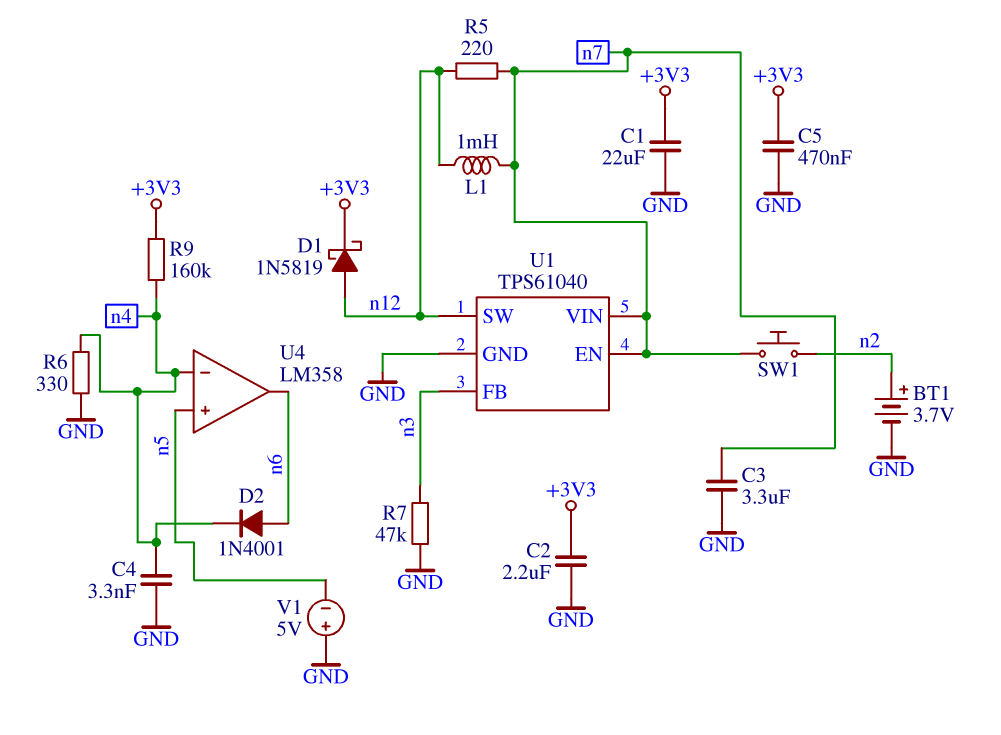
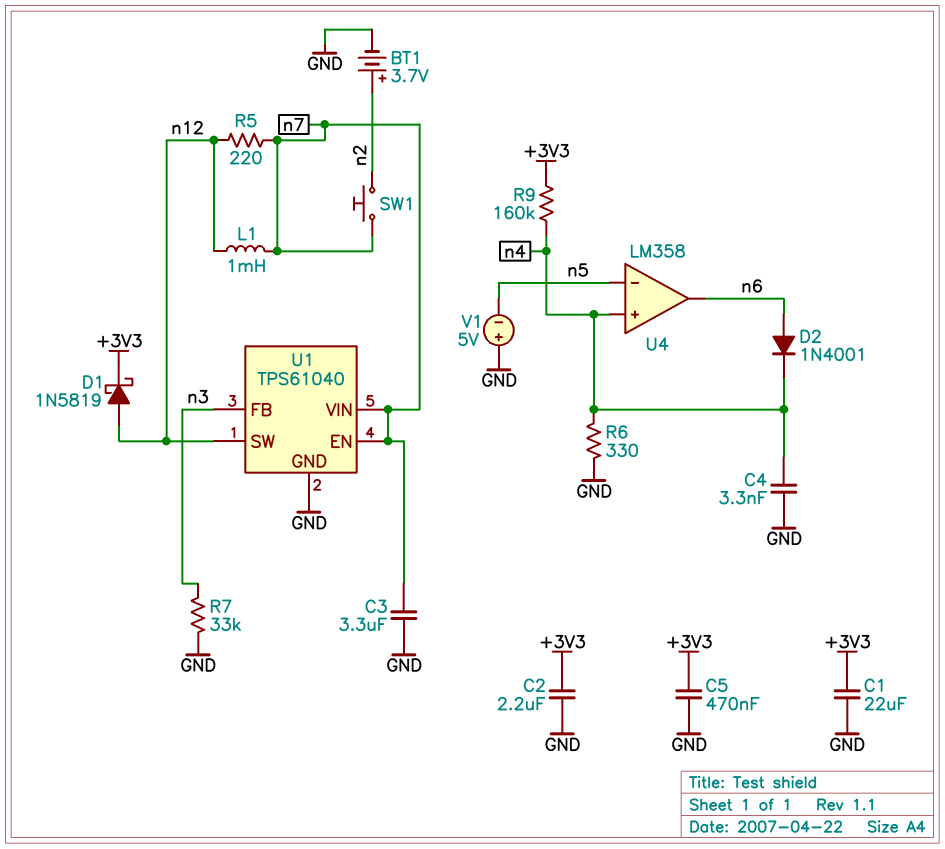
R7: 47k (GND, n3) -> 33k (GND, n3)
U4 pin in+: n5 -> n4
U4 pin in-: n4 -> n5

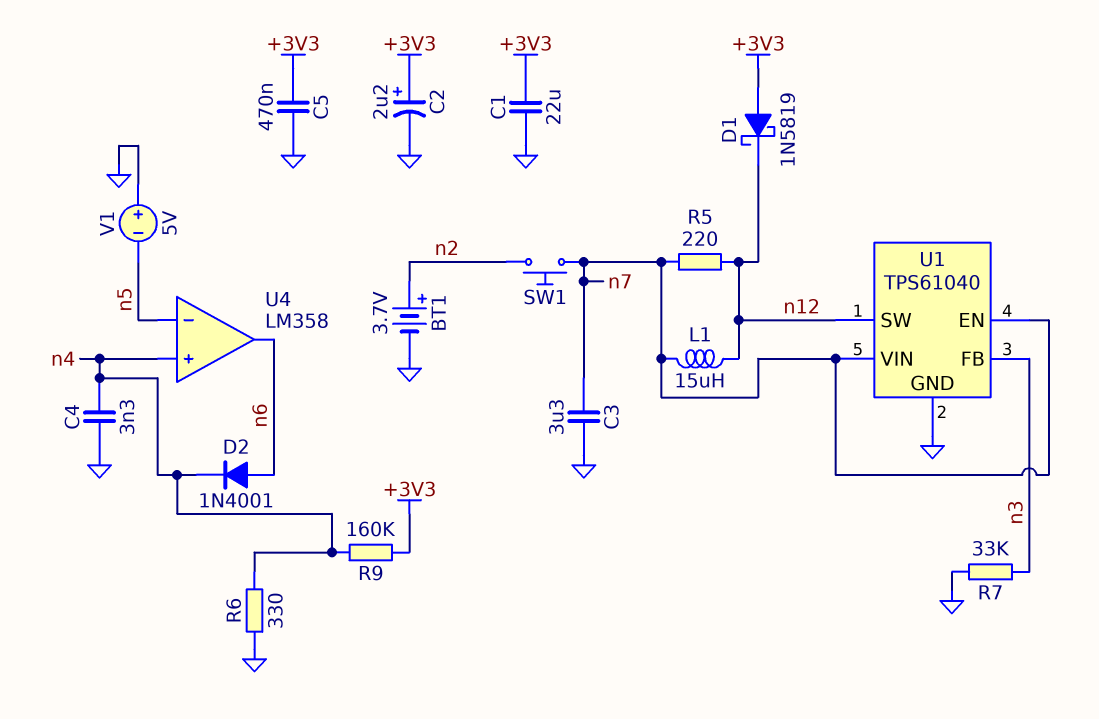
C2: 2.2uF (+3V3, GND) -> 2.2uF (plus +3V3, minus GND)
D1: schottky 1N5819 (A n12, K +3V3) -> schottky 1N5819 (A +3V3, K n12)
L1: 1mH (n7, n12) -> 15uH (n7, n12)

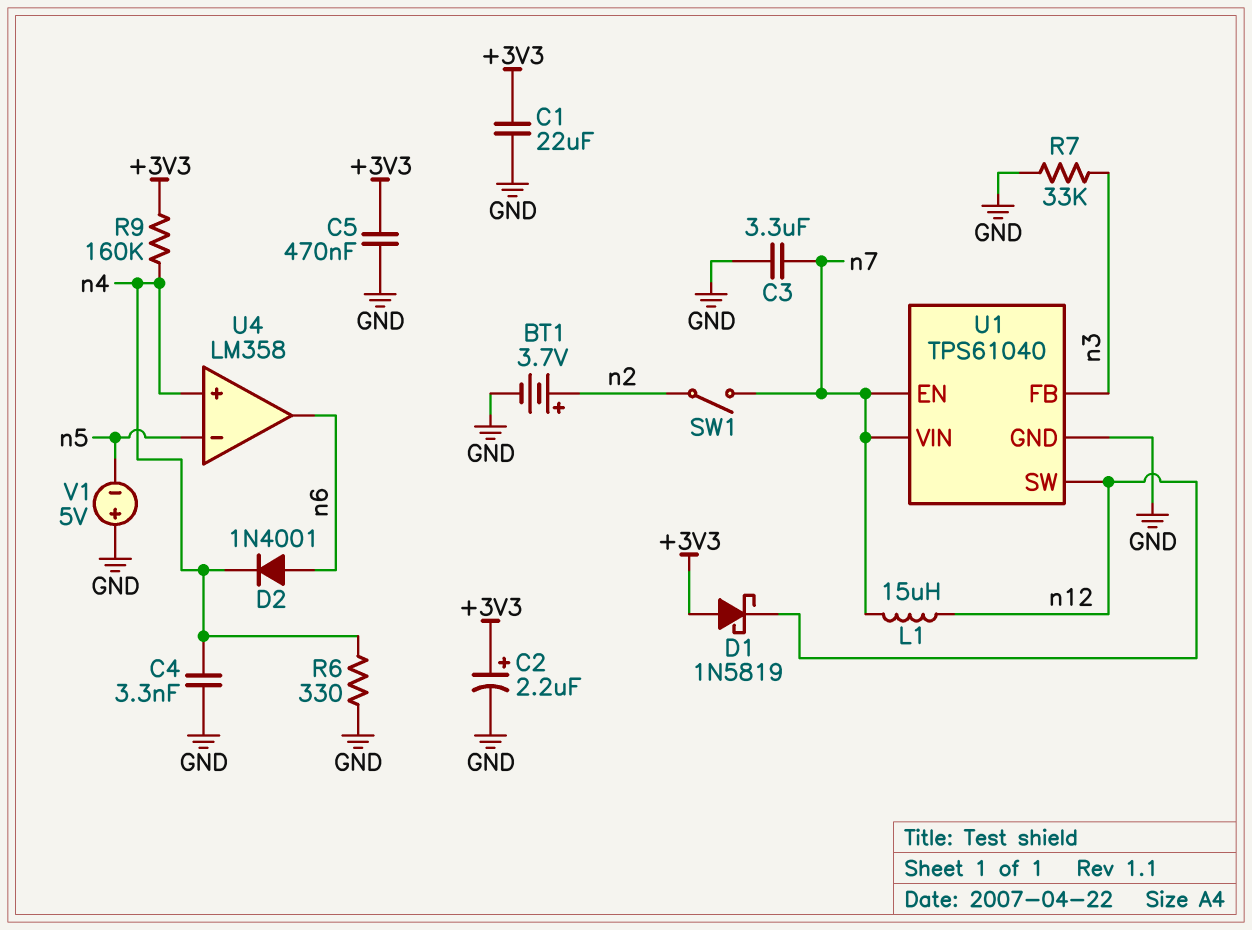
R5: 220 (n7, n12) -> none
SW1: button (n2, n7) -> switch (n2, n7)

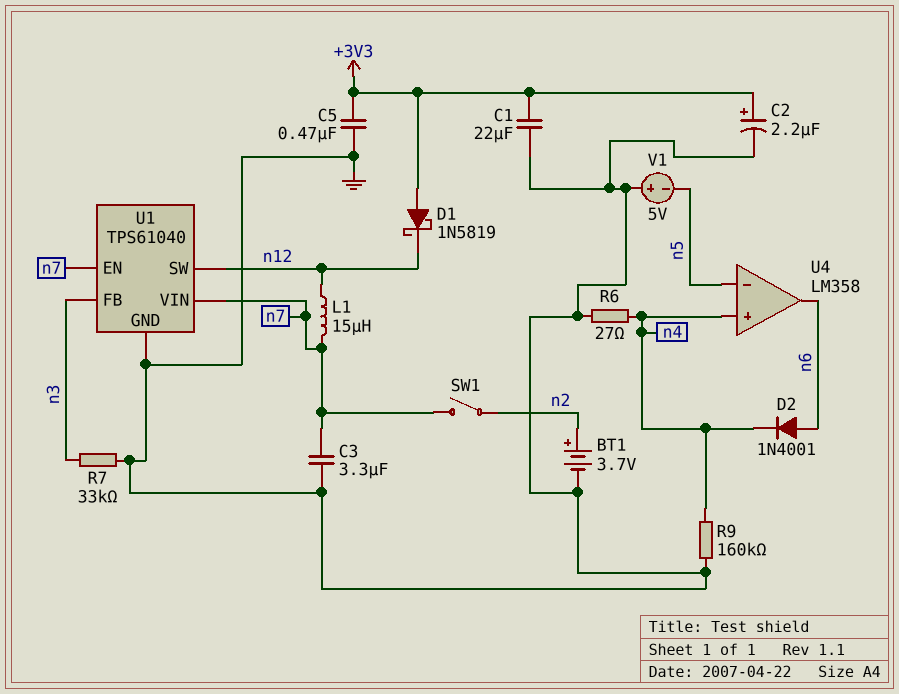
C4: 3.3nF (GND, n4) -> none
R6: 330 (GND, n4) -> 27 (GND, n4)
R9: 160k (+3V3, n4) -> 160k (GND, n4)

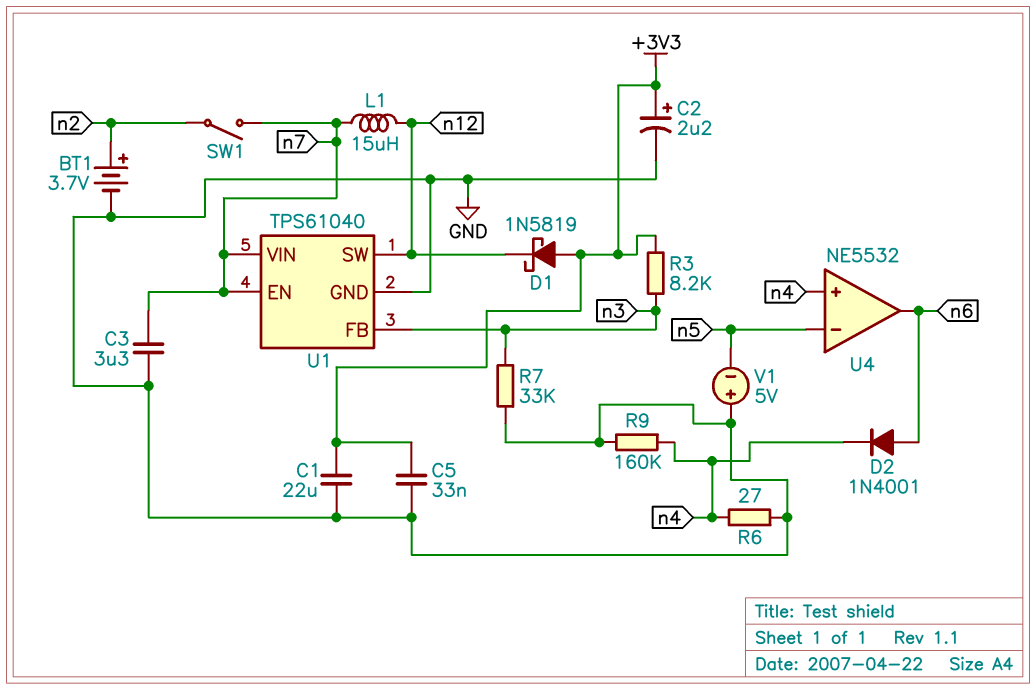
C5: 470nF (+3V3, GND) -> 33nF (+3V3, GND)
R3: none -> 8.2k (+3V3, n3)
U4: LM358 -> NE5532

